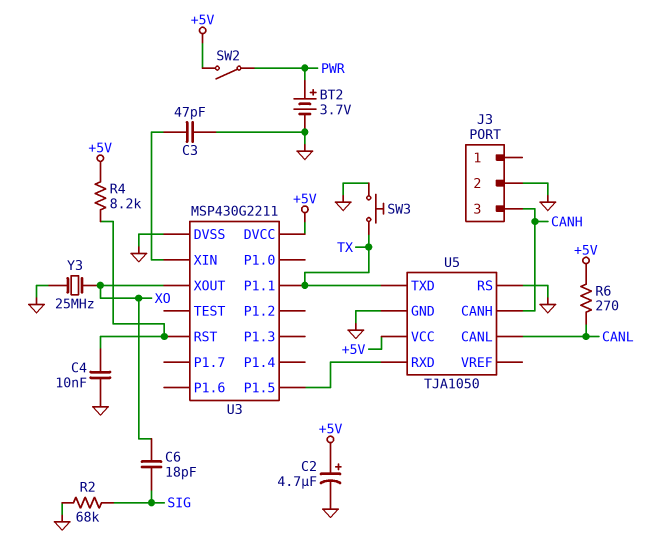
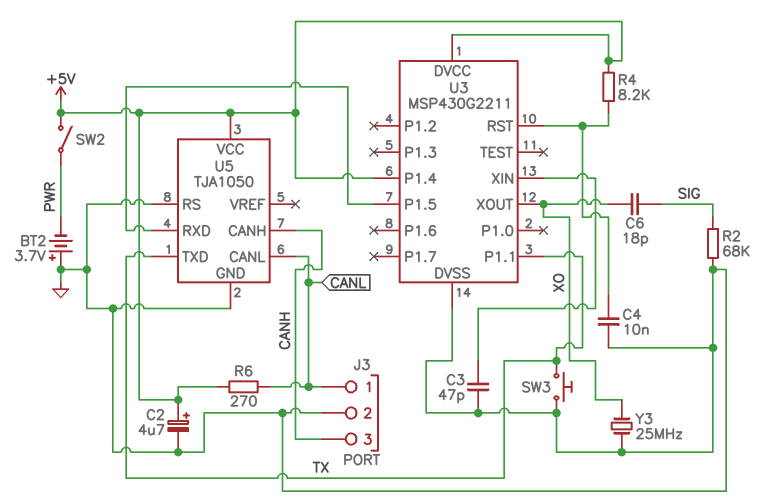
BT2: 3.7V (plus PWR, minus GND) -> 3.7V (plus GND, minus PWR)
J3 pin 1: none -> CANL
U3 pin P1.4: none -> +5V

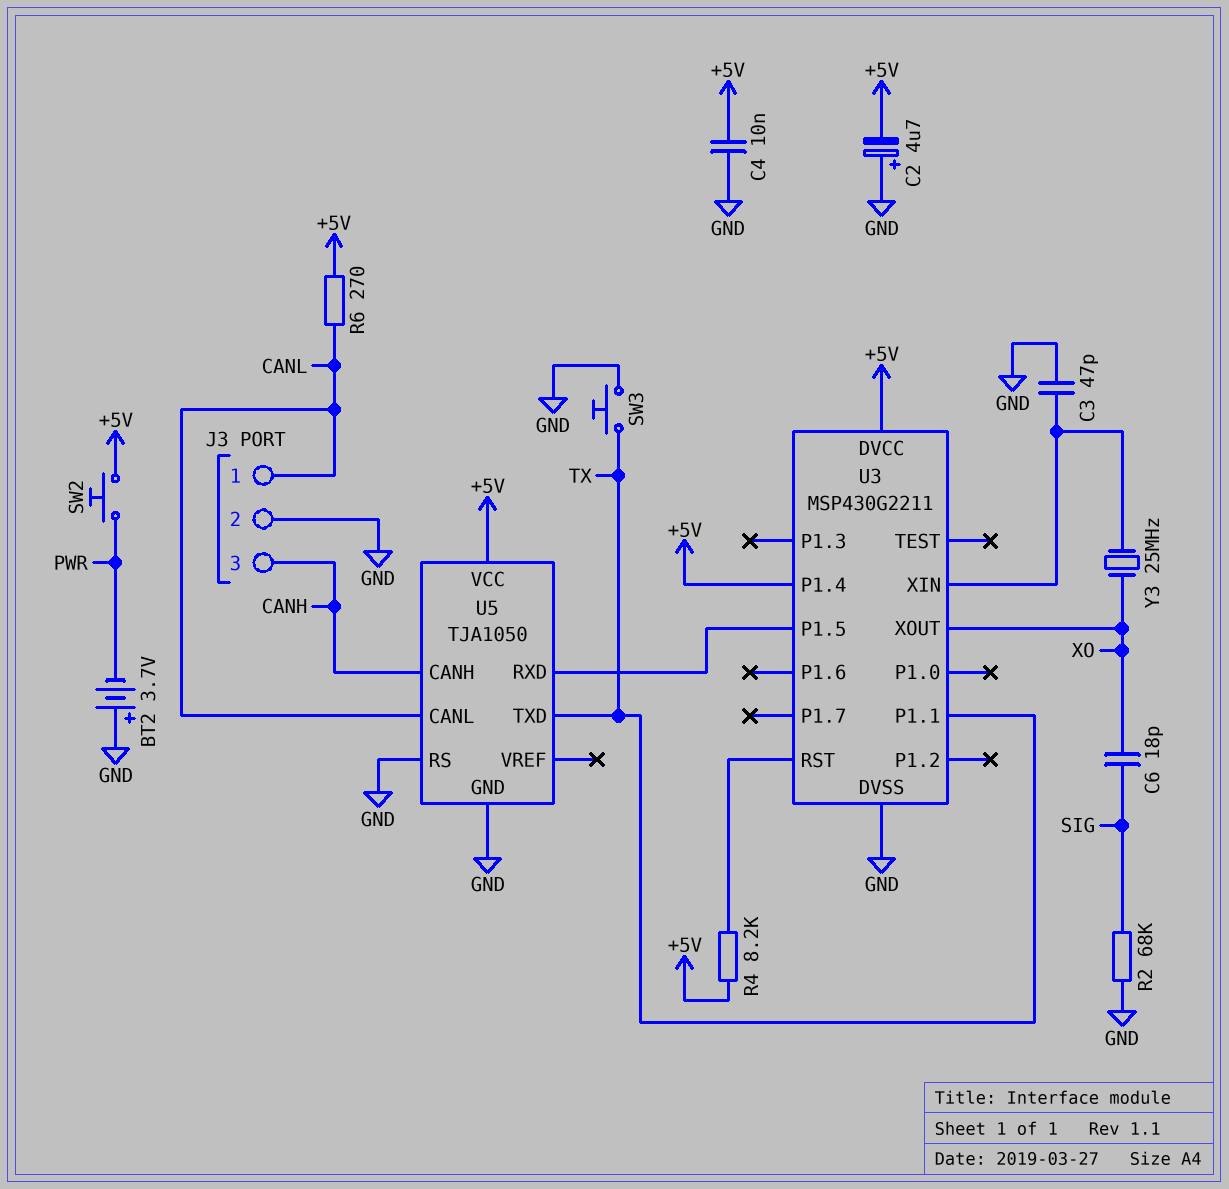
C2: 4.7uF (plus +5V, minus GND) -> 4.7uF (plus GND, minus +5V)
C4: 10nF (GND, U3/RST) -> 10nF (+5V, GND)
SW2: switch (+5V, PWR) -> button (+5V, PWR)
Y3: 25MHz (GND, XO) -> 25MHz (U3/XIN, XO)

